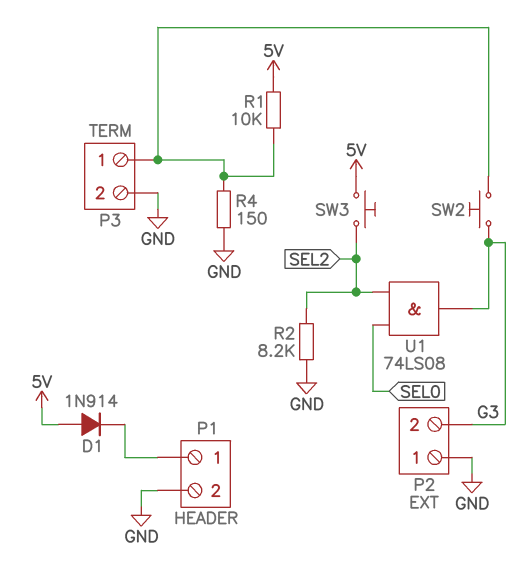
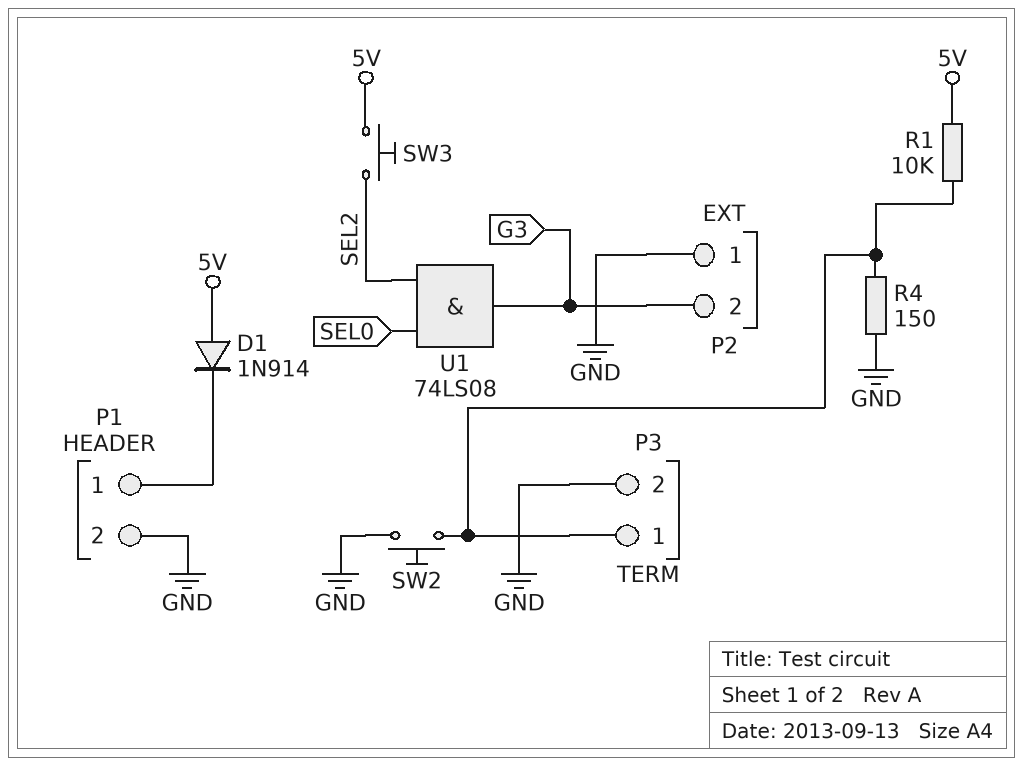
R2: 8.2k (GND, SEL2) -> none
SW2: button (G3, P3/1) -> button (GND, P3/1)

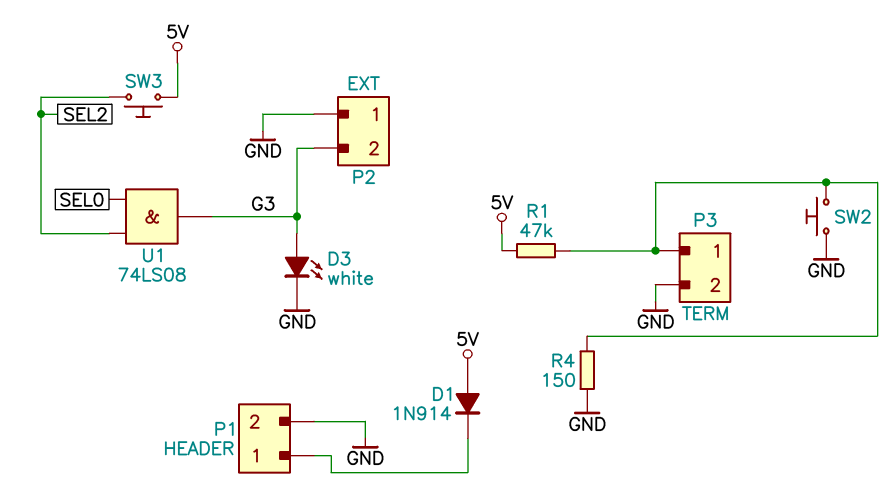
D3: none -> LED white (A G3, K GND)
R1: 10k (5V, P3/1) -> 47k (5V, P3/1)

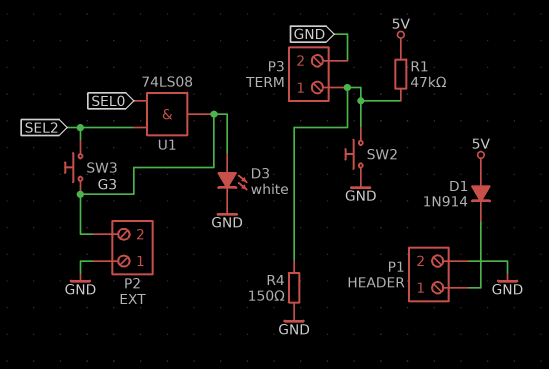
SW3: button (5V, SEL2) -> button (G3, SEL2)

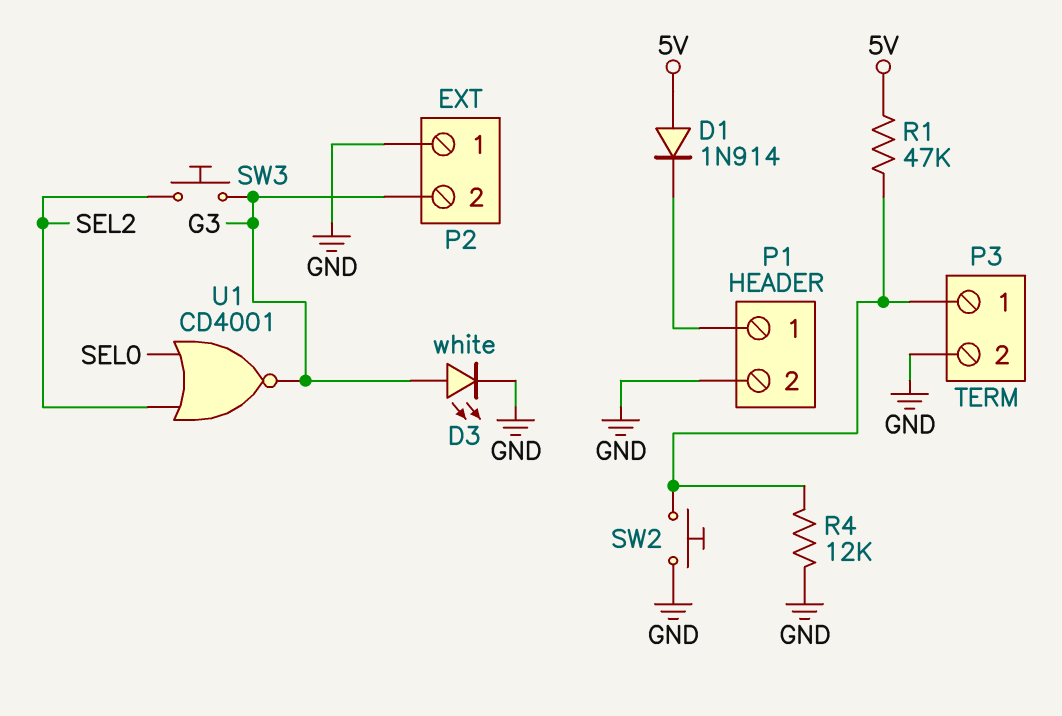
R4: 150 (GND, P3/1) -> 12k (GND, P3/1)
U1: AND 74LS08 (in SEL0, in SEL2, out G3) -> NOR CD4001 (in SEL0, in SEL2, out G3)

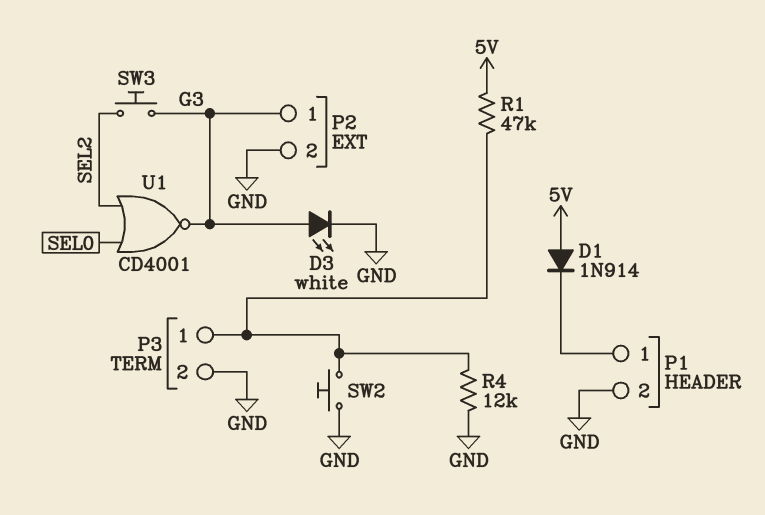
P2 pin 1: GND -> G3
P2 pin 2: G3 -> GND

